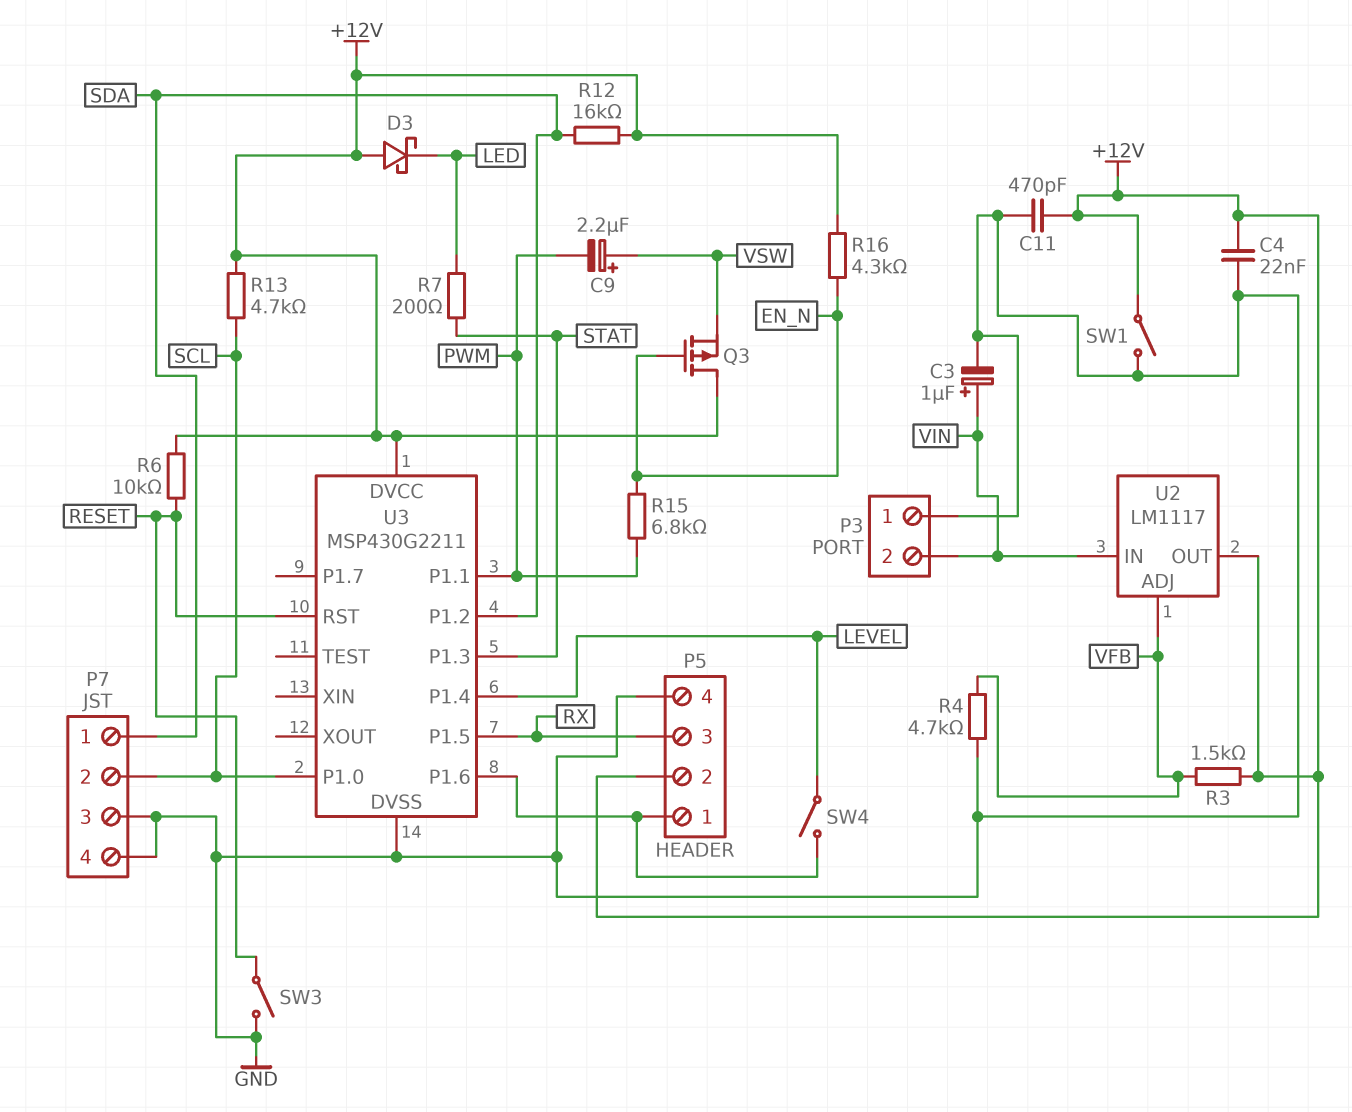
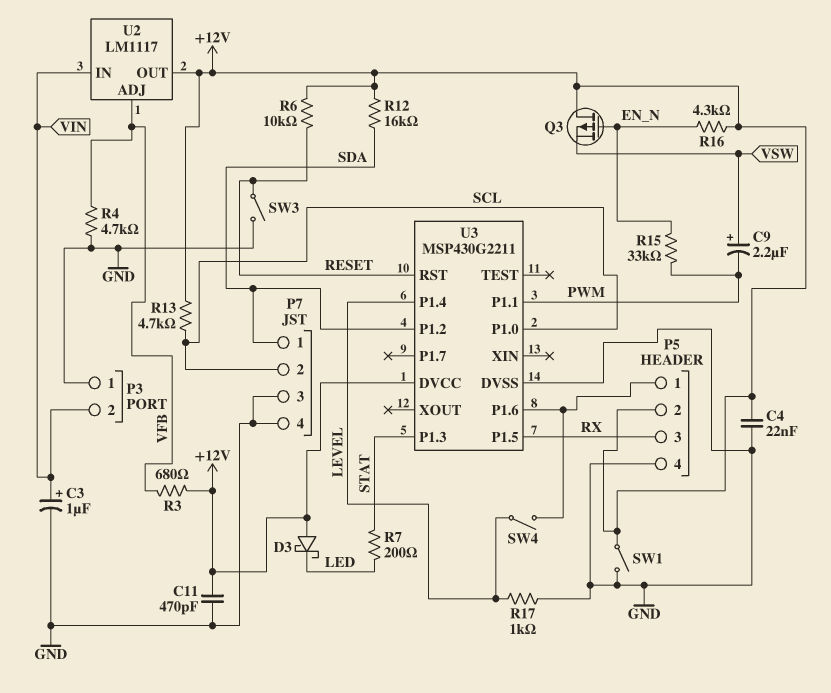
R3: 1.5k (+12V, VFB) -> 680 (+12V, VFB)
R15: 6.8k (EN_N, PWM) -> 33k (EN_N, PWM)
R17: none -> 1k (GND, LEVEL)

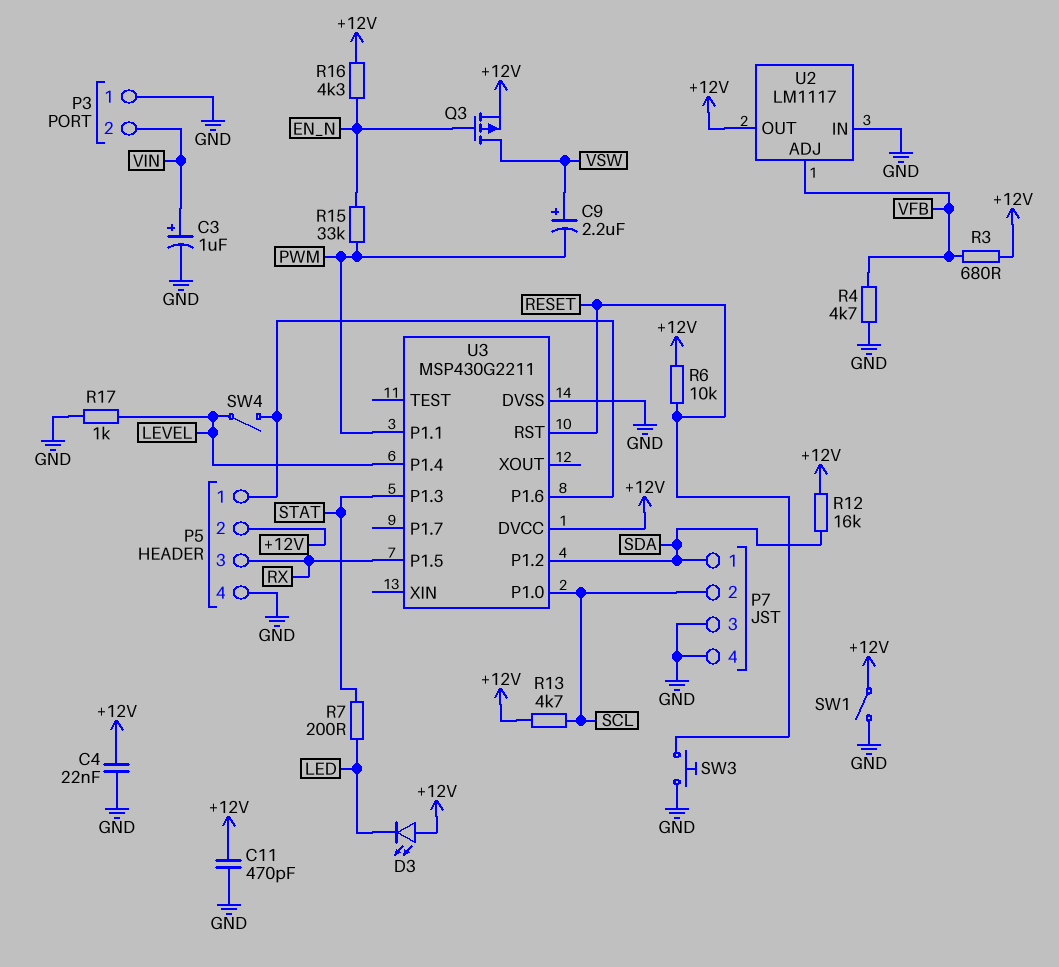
D3: schottky (A +12V, K LED) -> LED (A +12V, K LED)
Q3: PMOS (G EN_N, D +12V, S VSW) -> PMOS (G EN_N, D VSW, S +12V)
SW3: switch (GND, RESET) -> button (GND, RESET)
U2 pin IN: VIN -> GND

